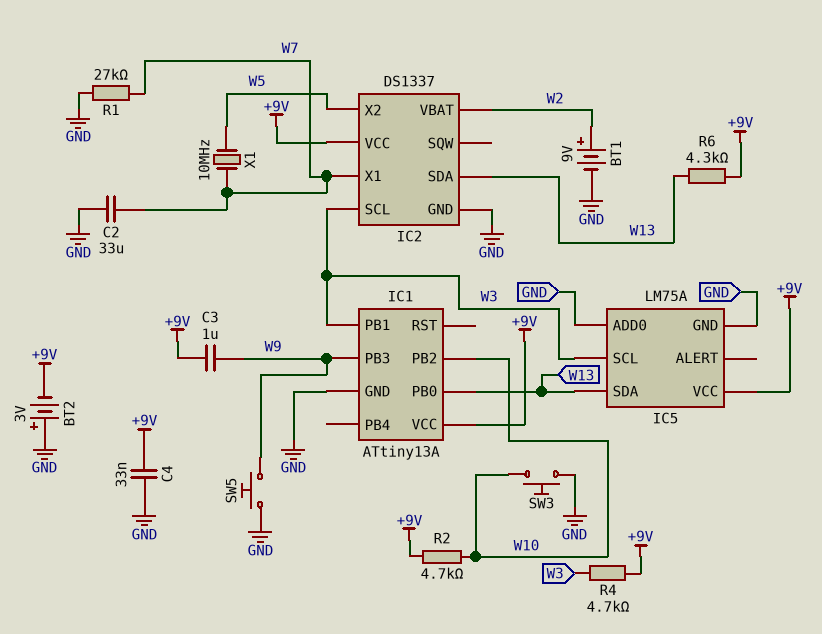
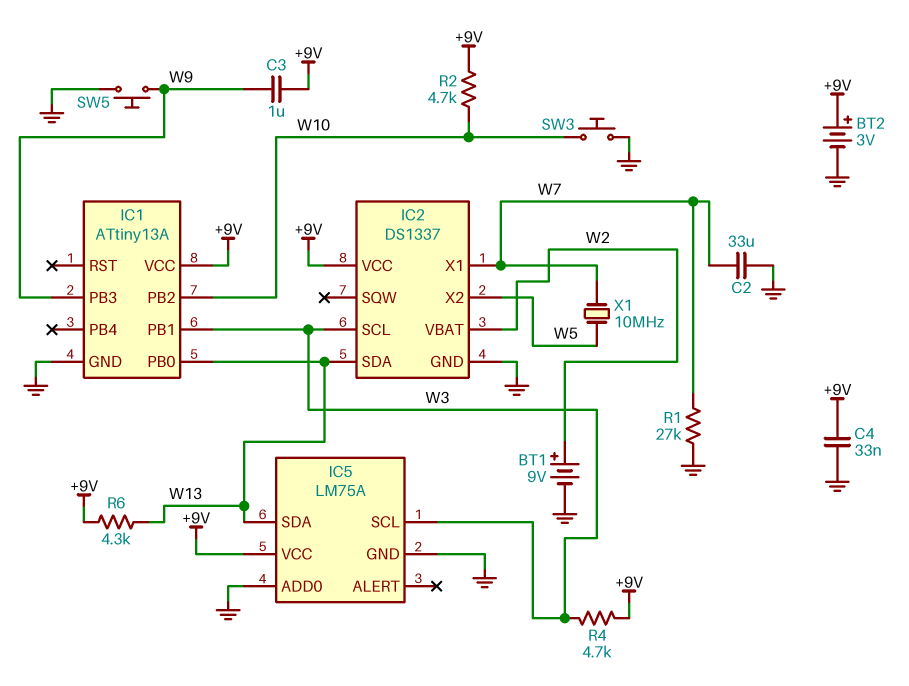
BT2: 3V (plus GND, minus +9V) -> 3V (plus +9V, minus GND)

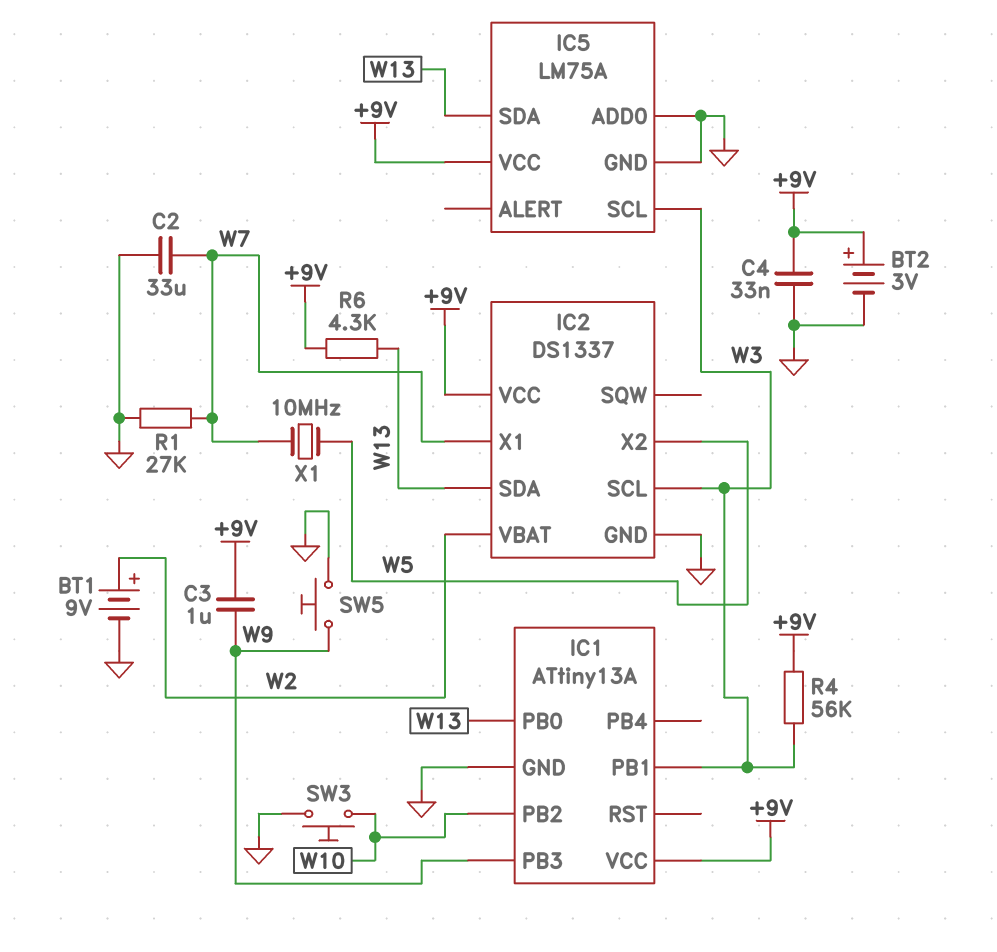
R2: 4.7k (+9V, W10) -> none
R4: 4.7k (+9V, W3) -> 56k (+9V, W3)

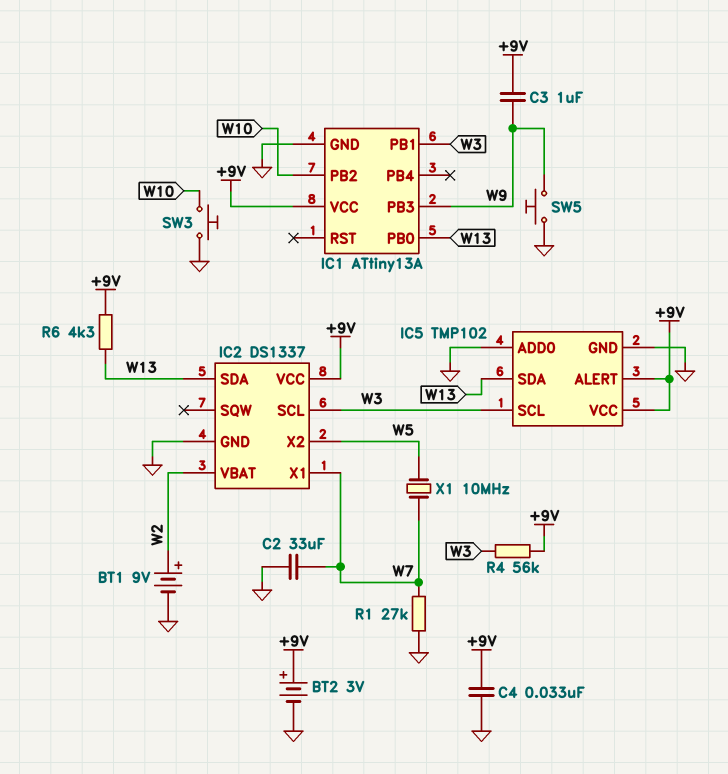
IC5: LM75A -> TMP102
IC5 pin ALERT: none -> +9V

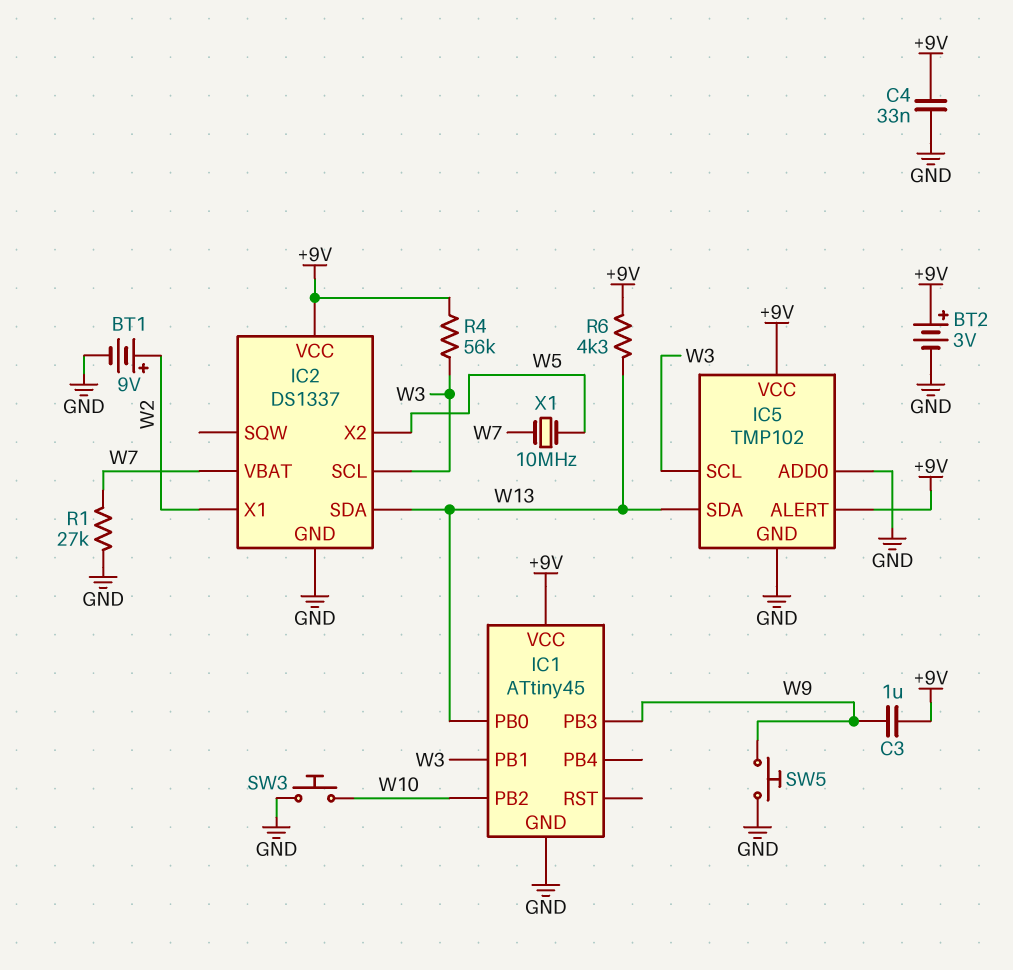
C2: 33uF (GND, W7) -> none
IC1: ATtiny13A -> ATtiny45
IC2 pin VBAT: W2 -> W7
IC2 pin X1: W7 -> W2

